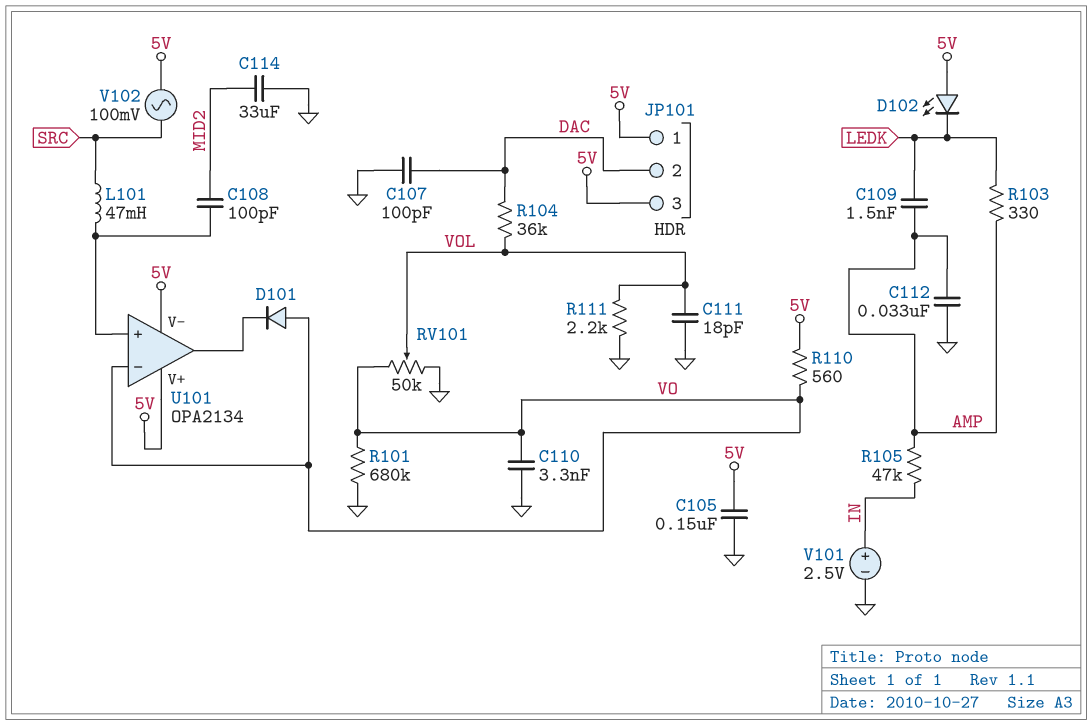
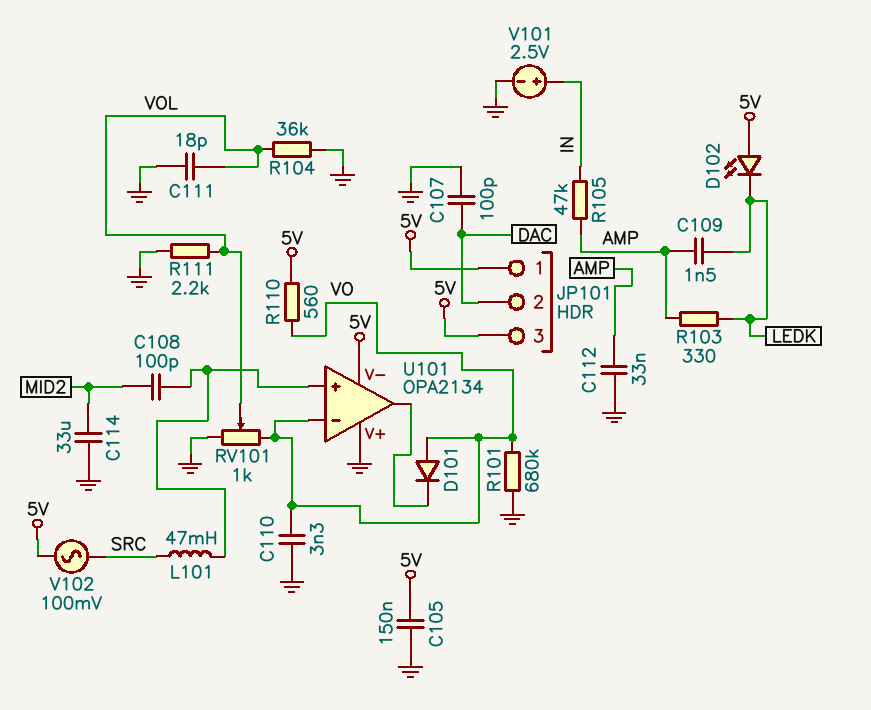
R104: 36k (DAC, VOL) -> 36k (GND, VOL)
RV101: 50k (GND, VO, wiper VOL) -> 1k (GND, VO, wiper VOL)
U101 pin V+: 5V -> GND

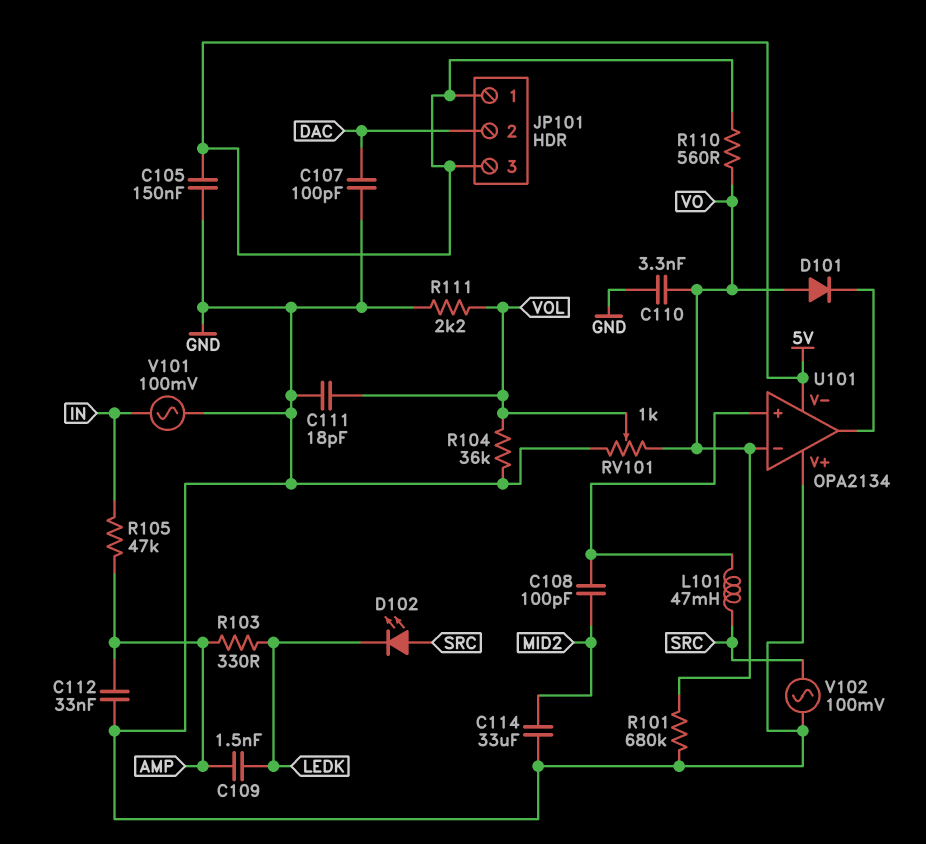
D102: LED (A 5V, K LEDK) -> LED (A SRC, K LEDK)
V101: 2.5V (plus IN, minus GND) -> AC 100mV (GND, IN)
V102: AC 100mV (5V, SRC) -> AC 100mV (GND, SRC)

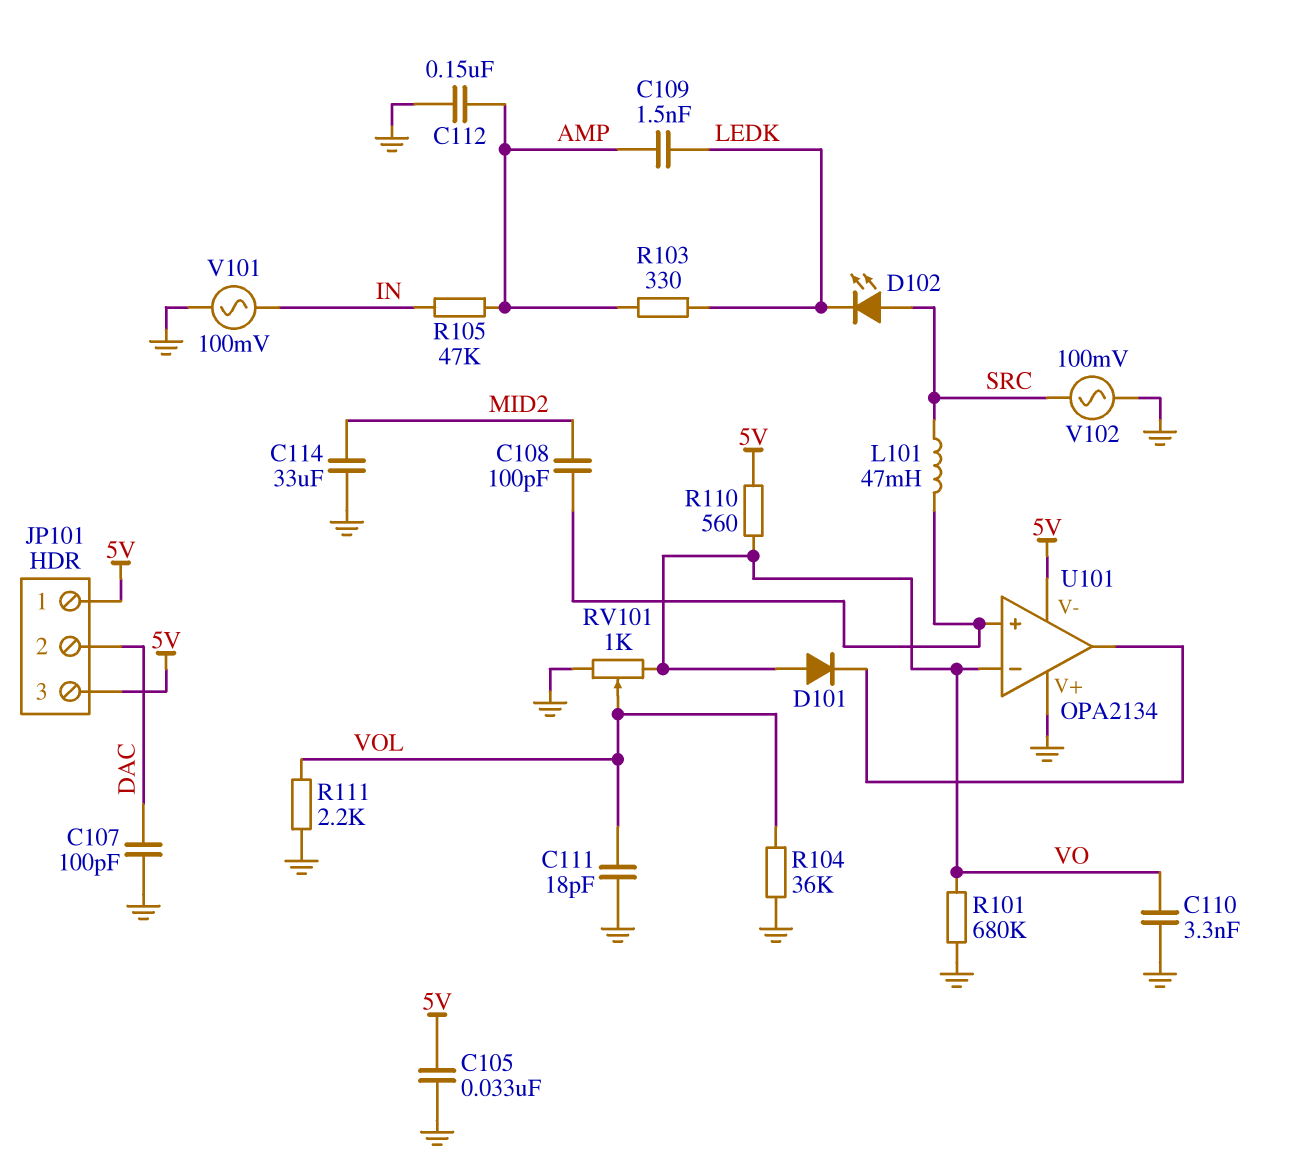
C105: 150nF (5V, GND) -> 33nF (5V, GND)
C112: 33nF (AMP, GND) -> 150nF (AMP, GND)

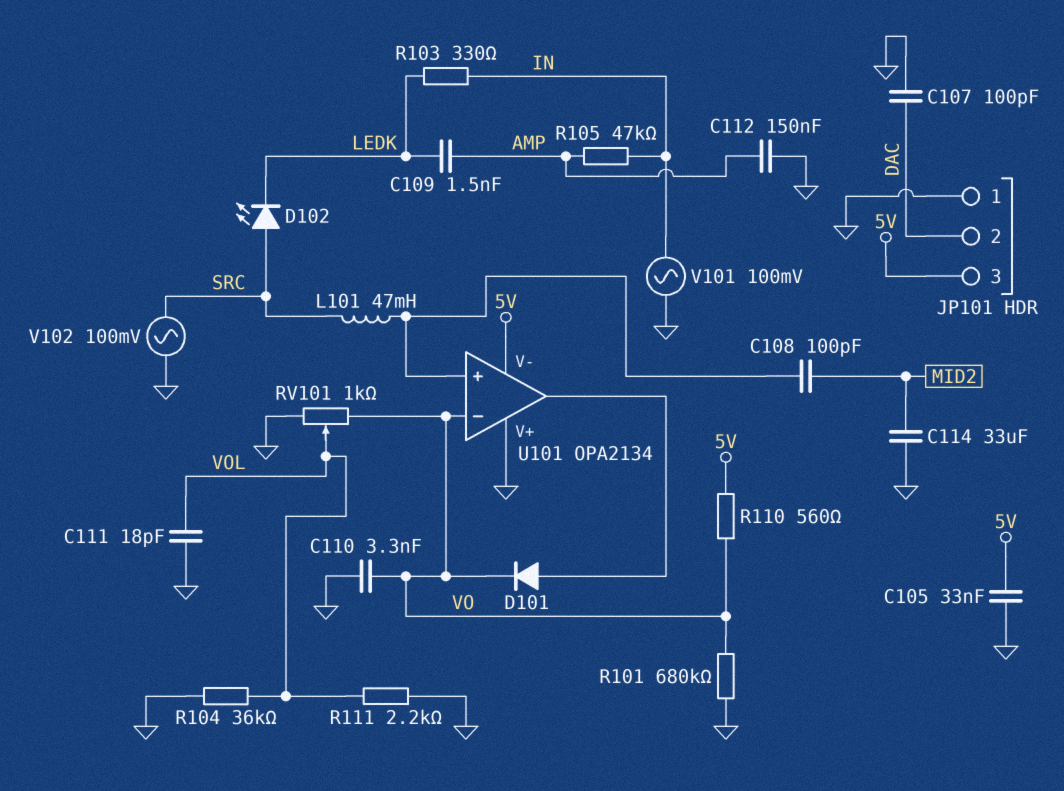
D101: diode (A VO, K U101/out) -> diode (A U101/out, K VO)
JP101 pin 1: 5V -> GND
R103: 330 (AMP, LEDK) -> 330 (IN, LEDK)

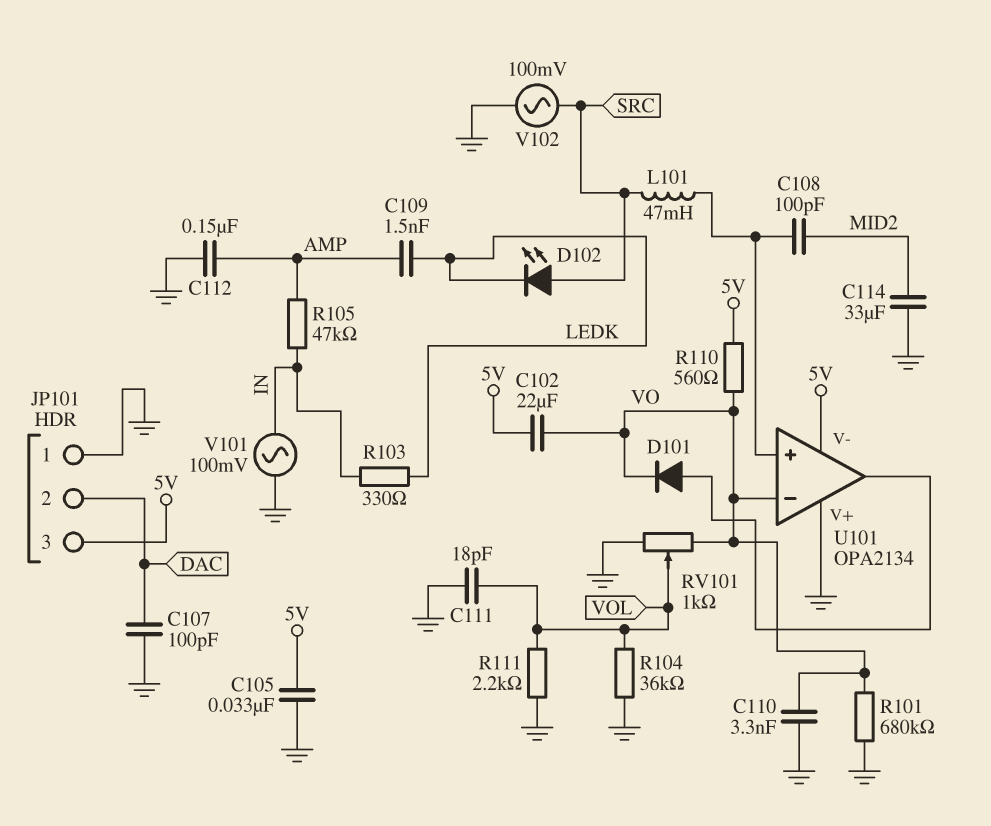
C102: none -> 22uF (5V, VO)

